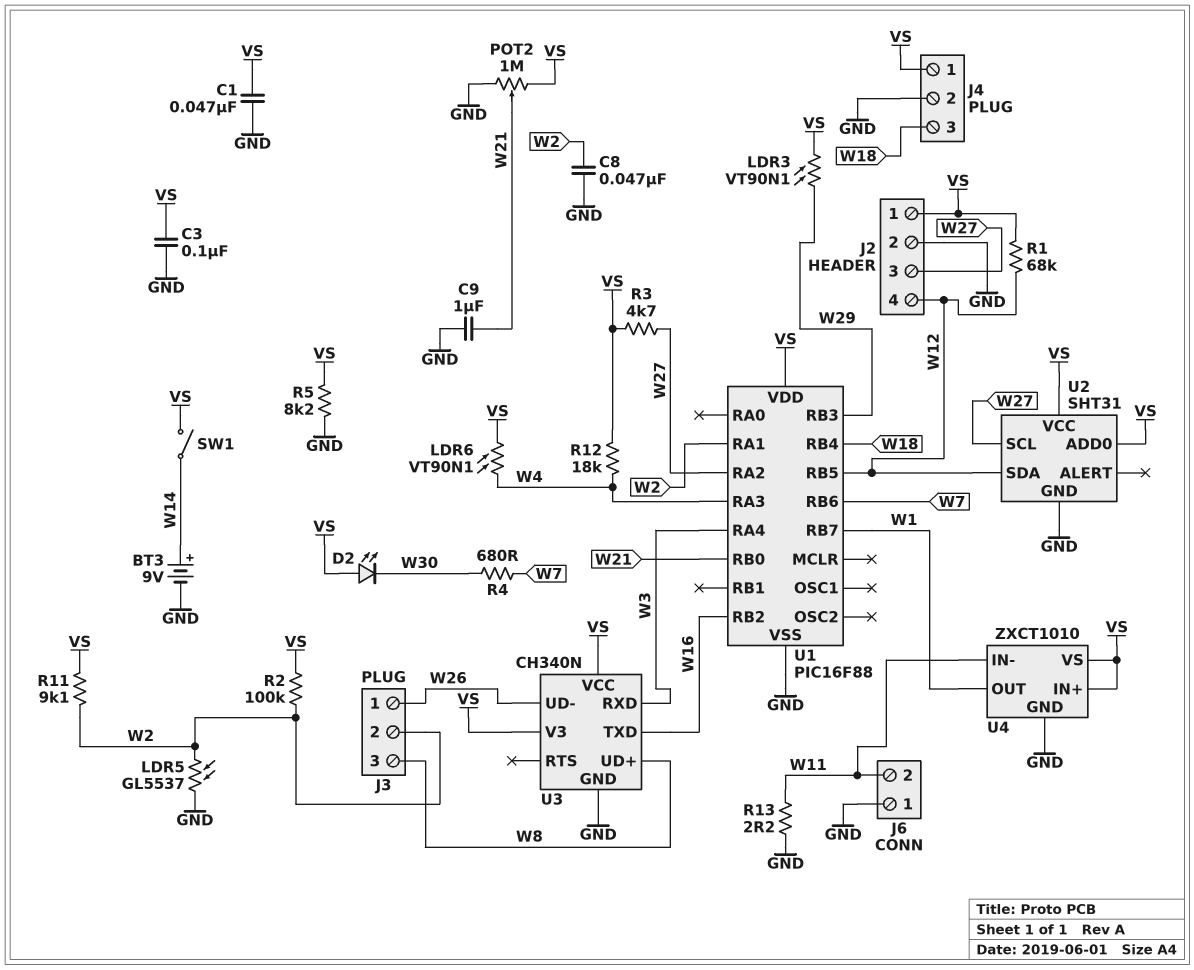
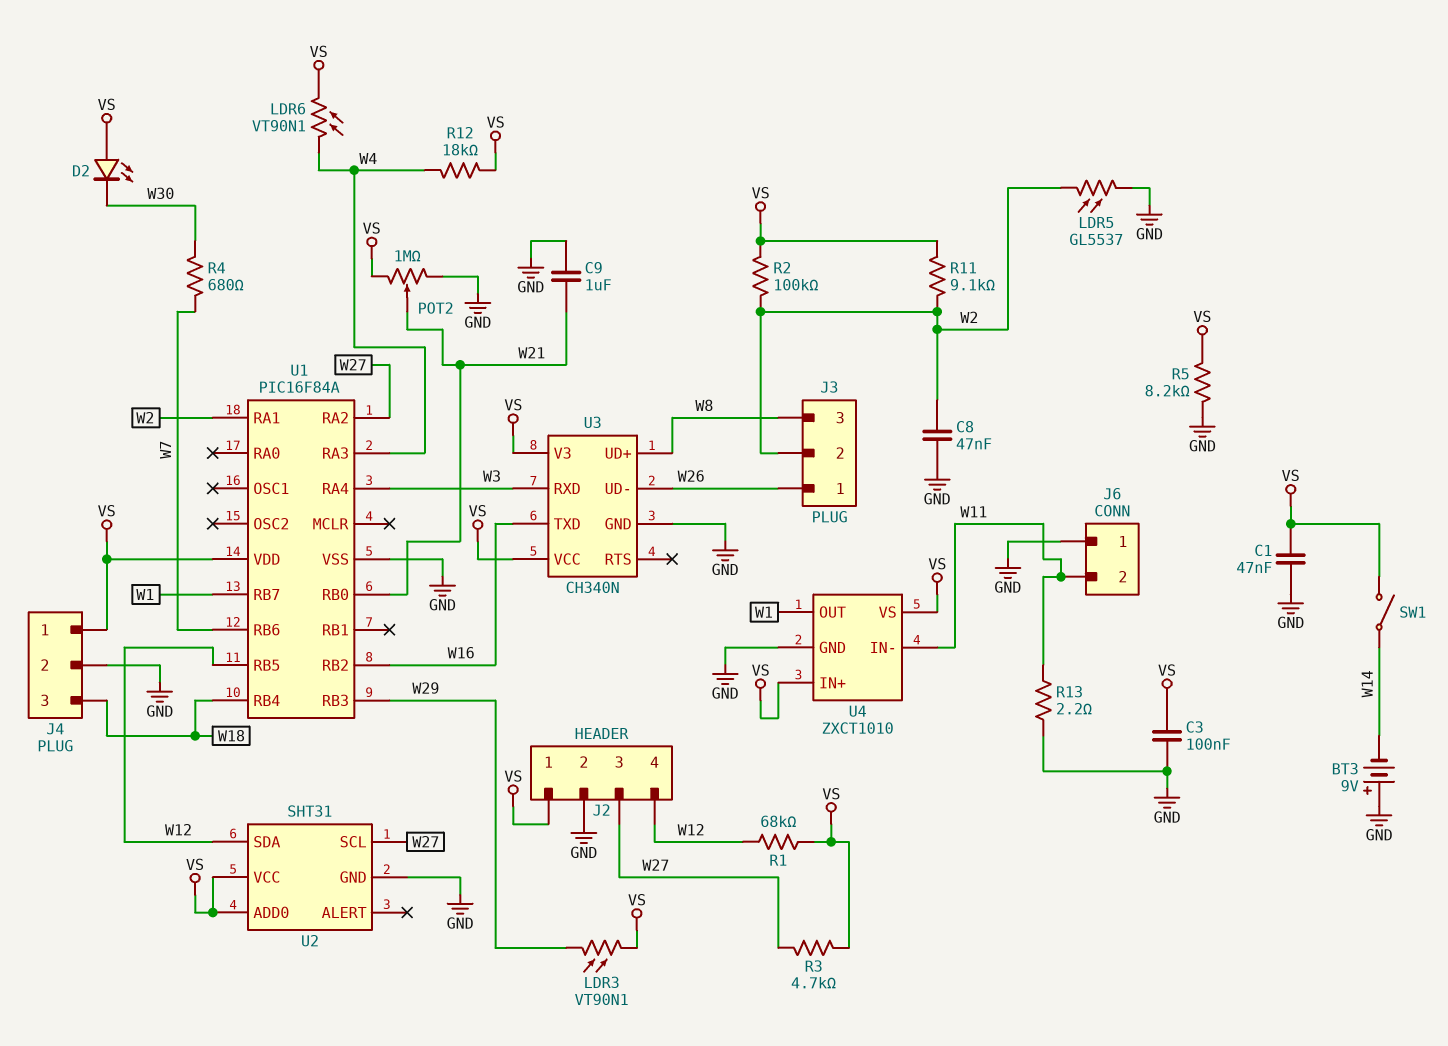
BT3: 9V (plus W14, minus GND) -> 9V (plus GND, minus W14)
U1: PIC16F88 -> PIC16F84A

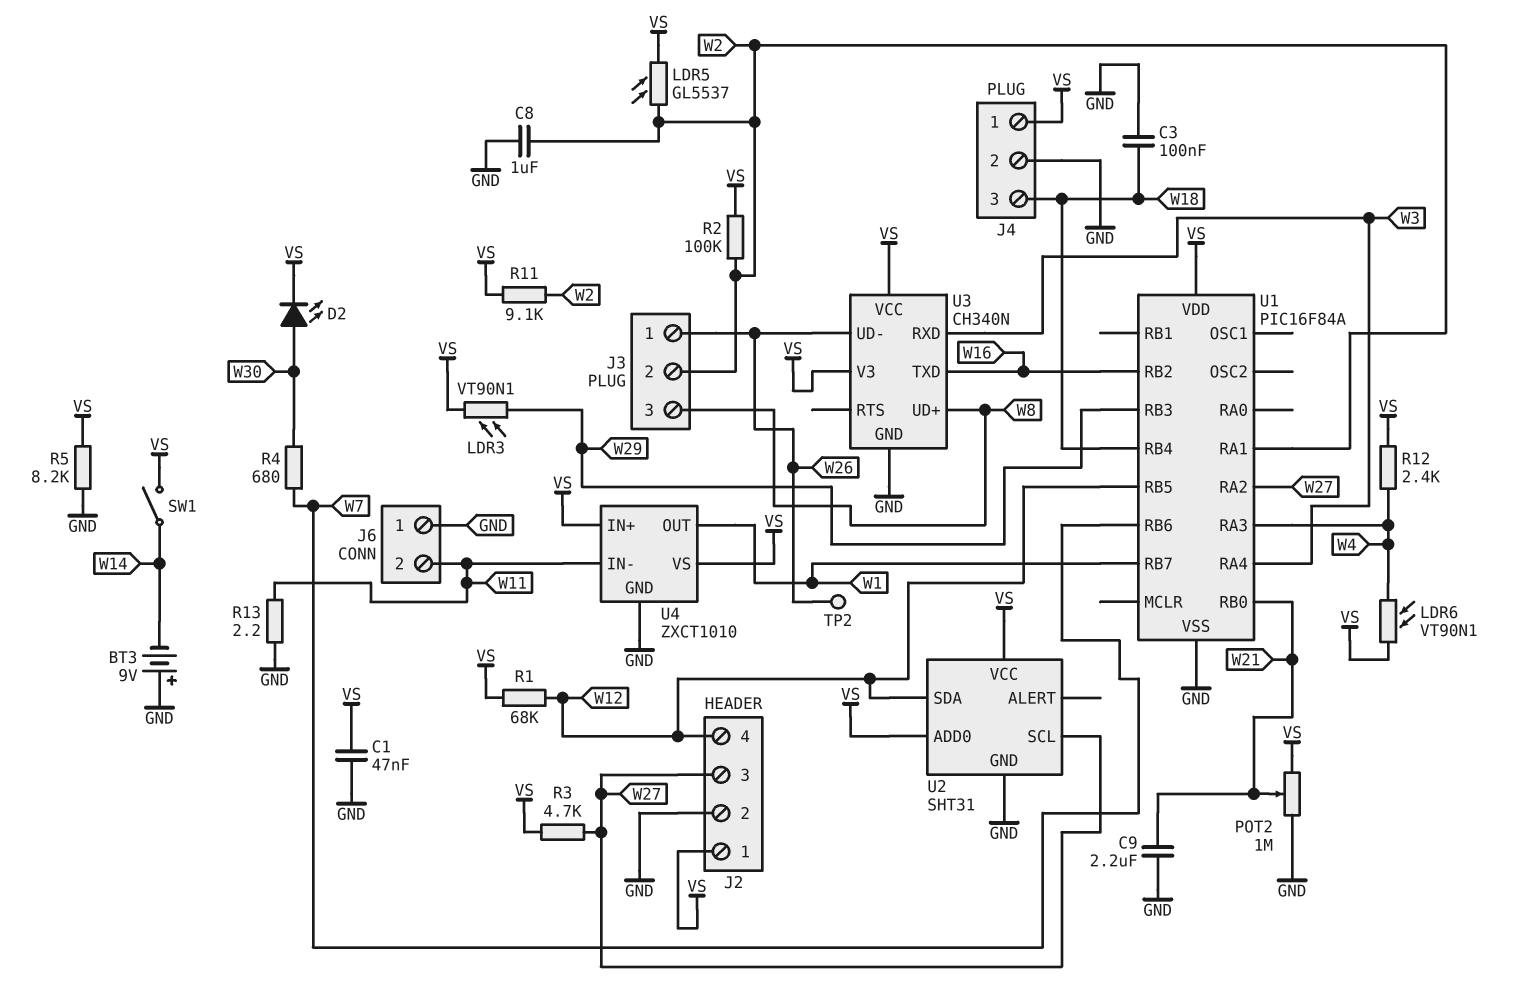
C3: 100nF (GND, VS) -> 100nF (GND, W18)
C8: 47nF (GND, W2) -> 1uF (GND, W2)
C9: 1uF (GND, W21) -> 2.2uF (GND, W21)
D2: LED (A VS, K W30) -> LED (A W30, K VS)
LDR5: GL5537 (GND, W2) -> GL5537 (VS, W2)
R12: 18k (VS, W4) -> 2.4k (VS, W4)
TP2: none -> test point (W26)

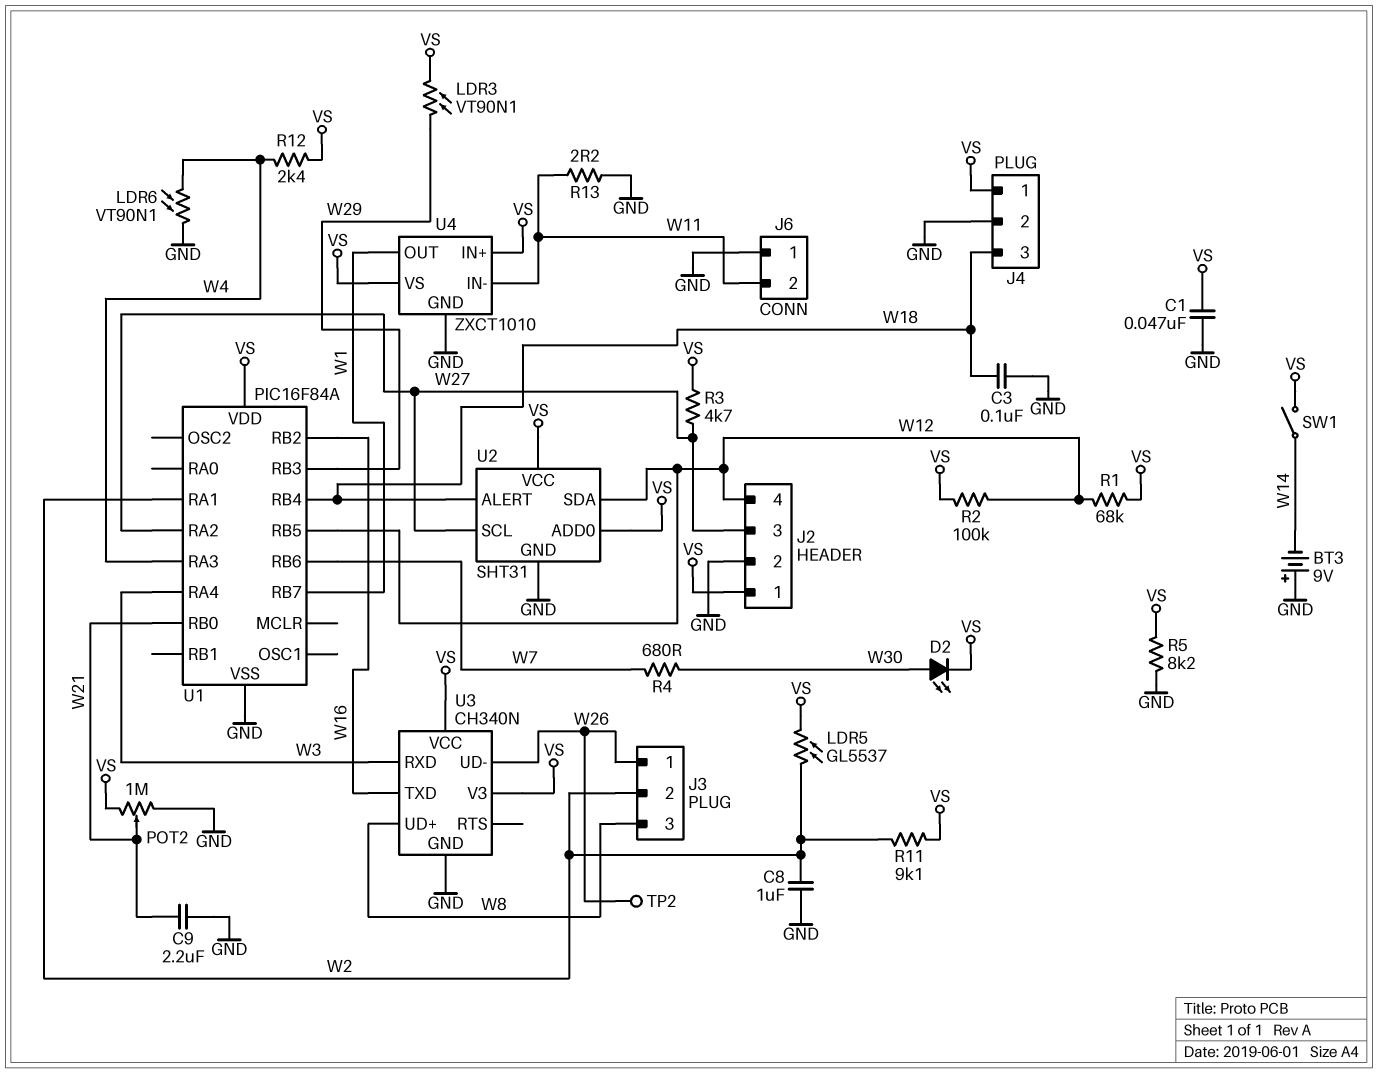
LDR6: VT90N1 (VS, W4) -> VT90N1 (GND, W4)
R2: 100k (VS, W2) -> 100k (VS, W12)
U2 pin ALERT: none -> W18

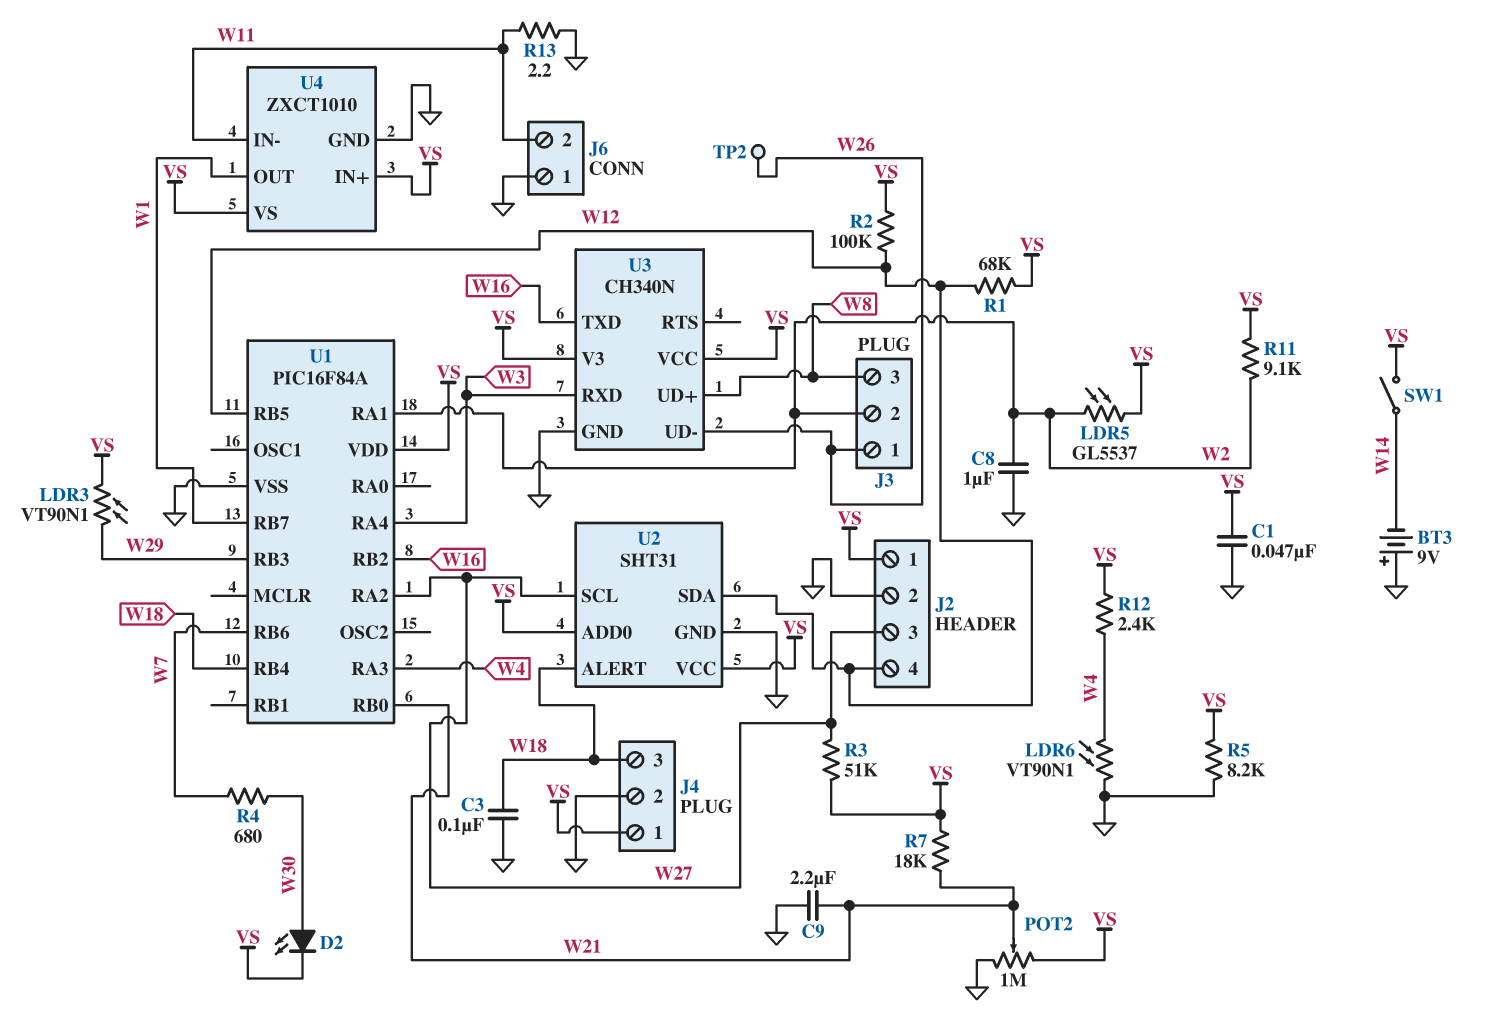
R3: 4.7k (VS, W27) -> 51k (VS, W27)
R7: none -> 18k (VS, W21)

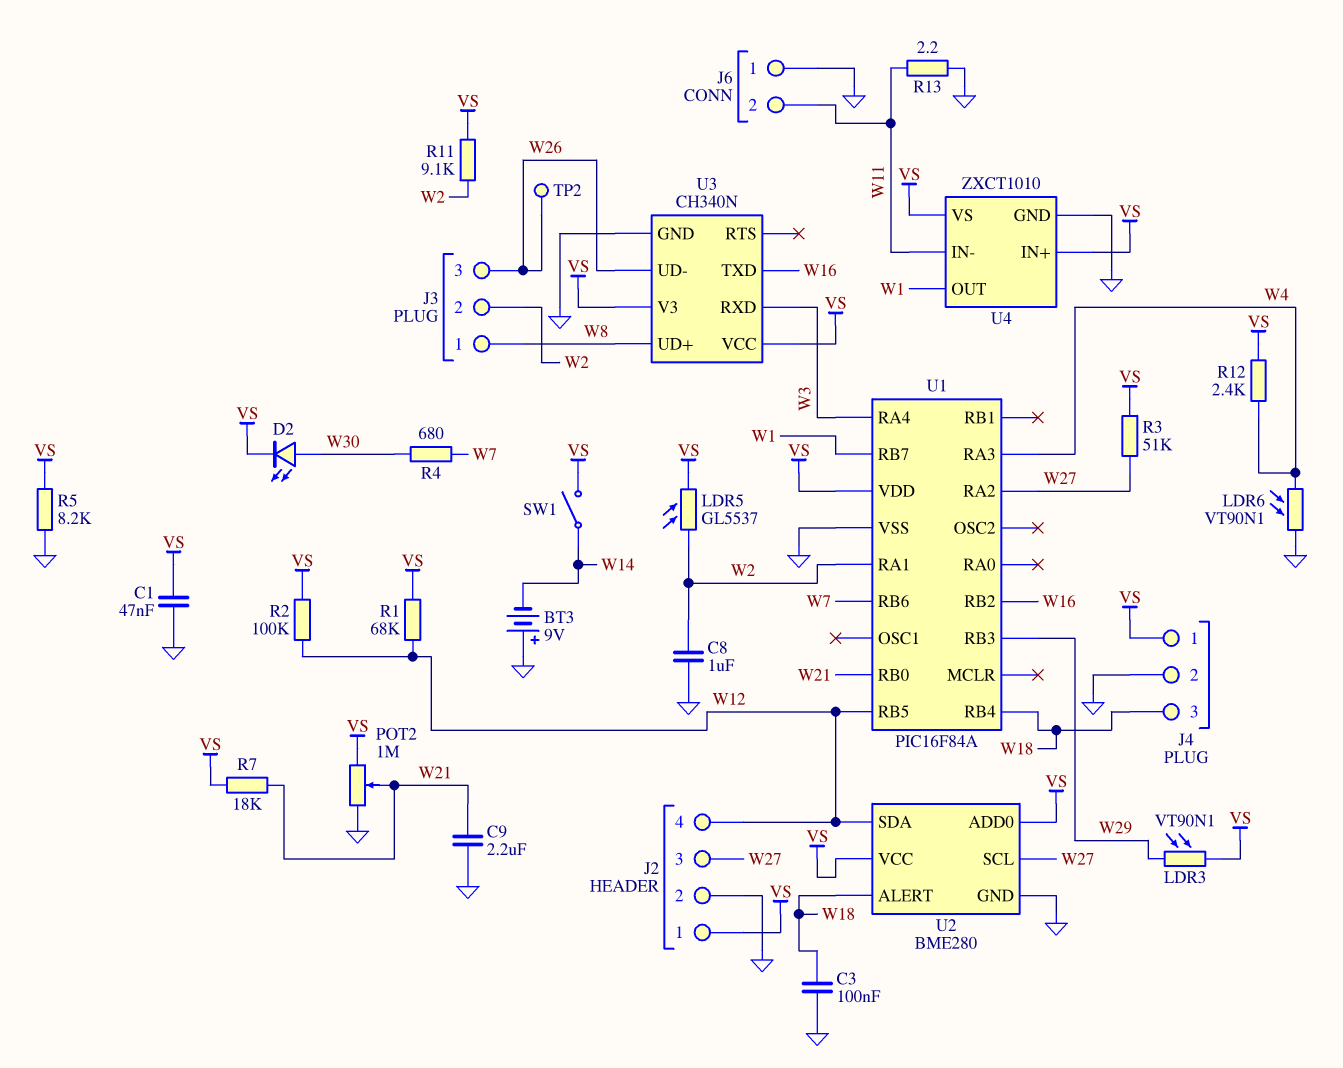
J3 pin 1: W26 -> W8
J3 pin 3: W8 -> W26
U2: SHT31 -> BME280

